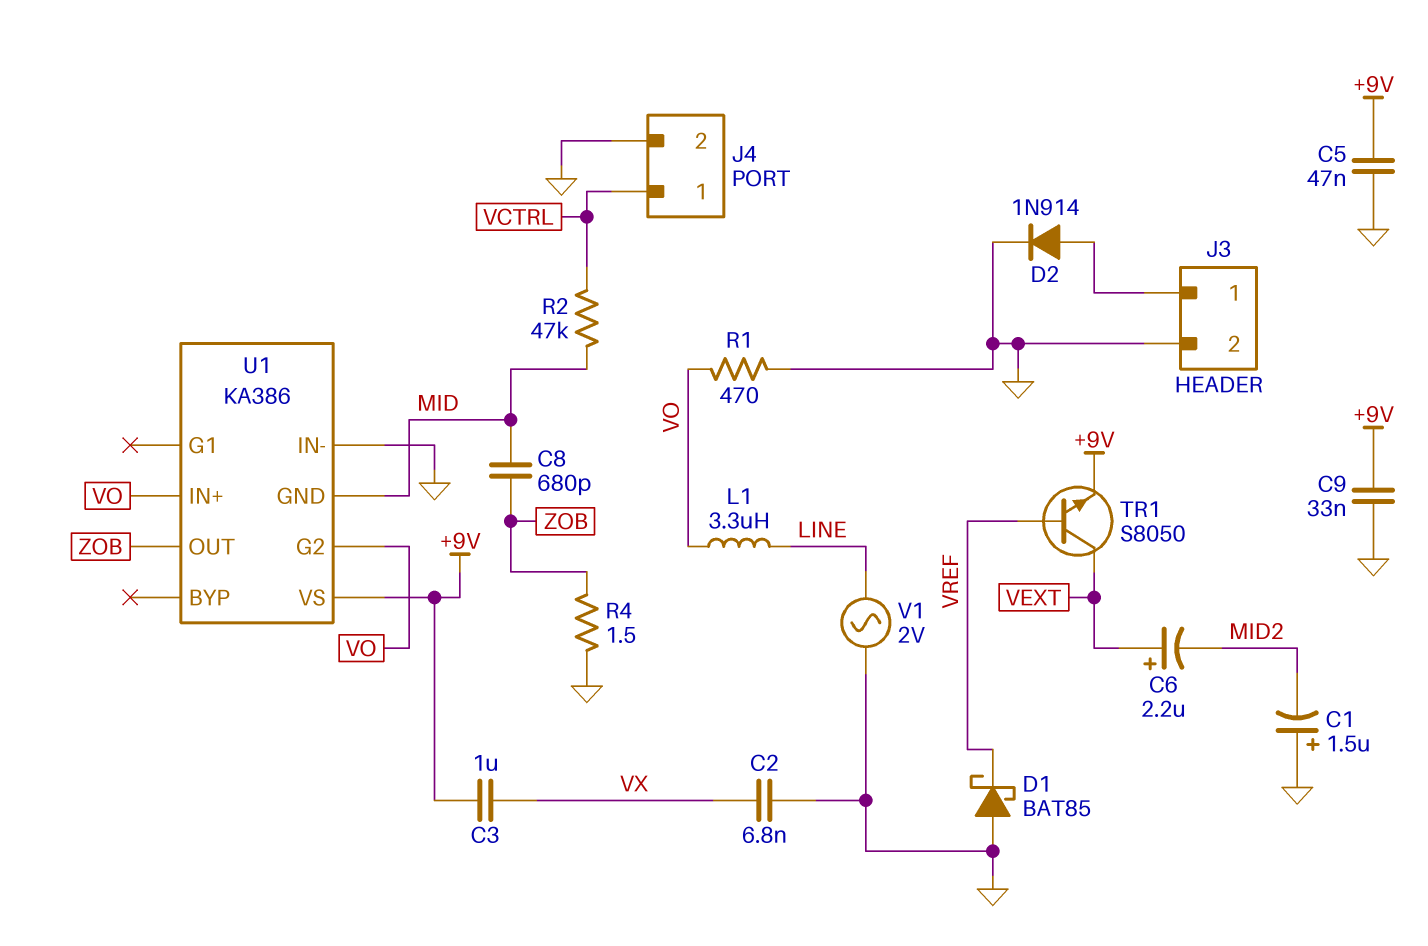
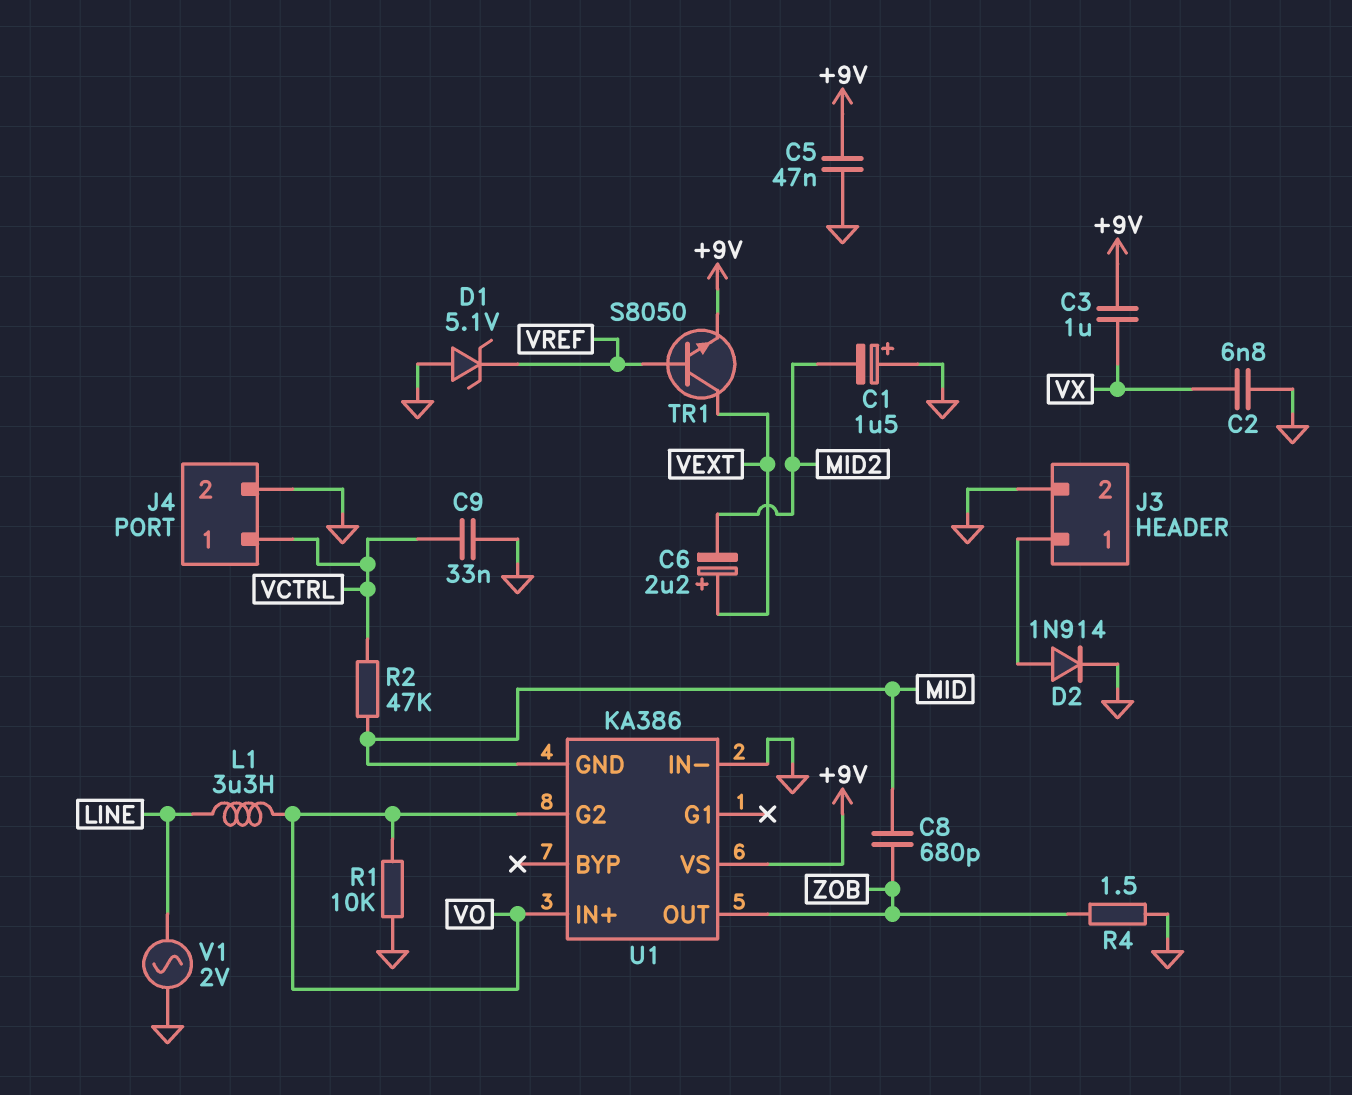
C9: 33nF (+9V, GND) -> 33nF (GND, VCTRL)
D1: schottky BAT85 (A GND, K VREF) -> zener 5.1V (A GND, K VREF)
R1: 470 (GND, VO) -> 10k (GND, VO)

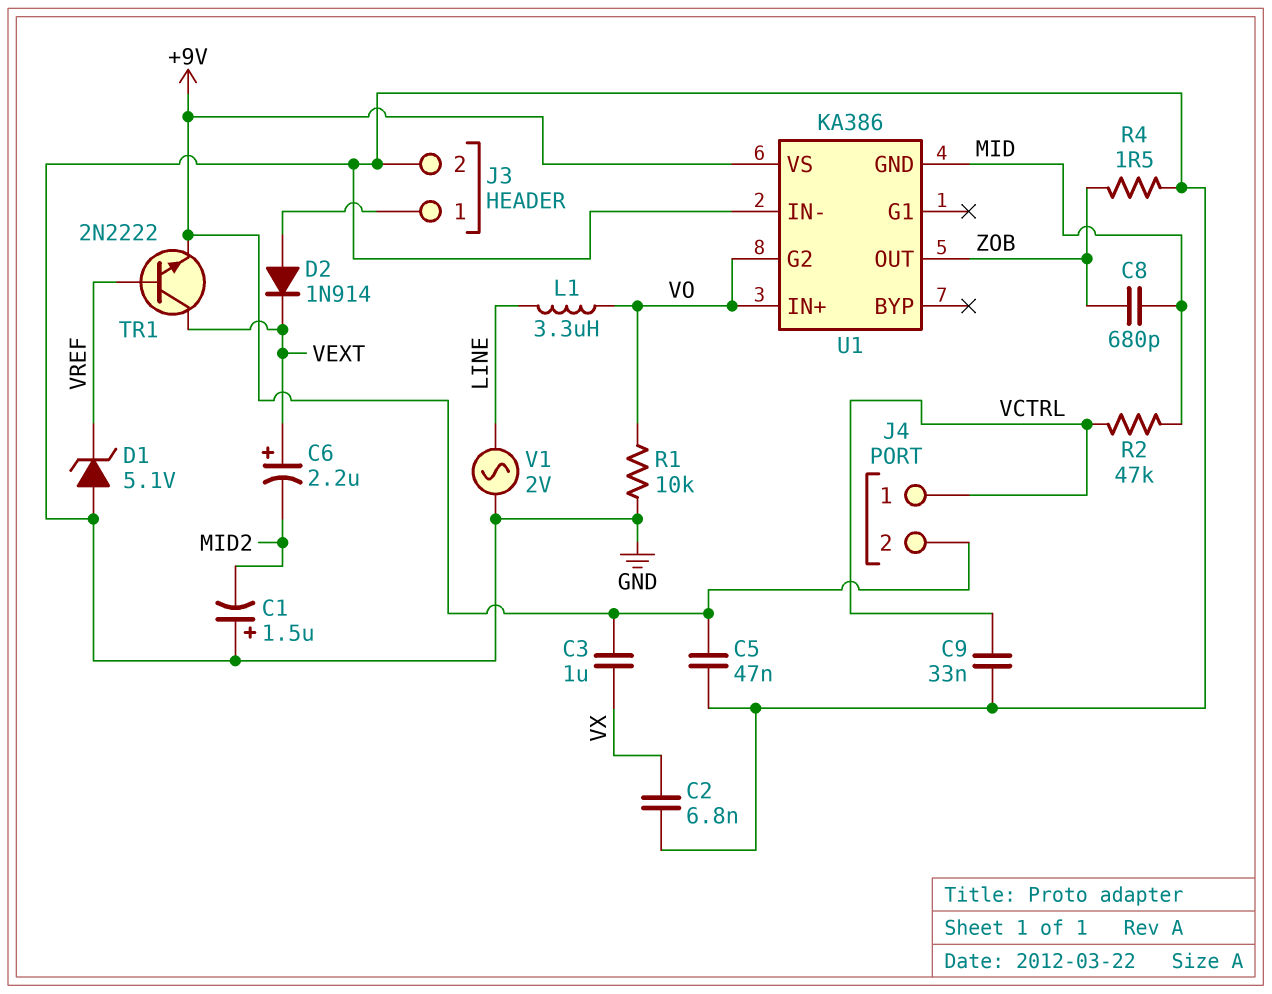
D2: diode 1N914 (A J3/1, K GND) -> diode 1N914 (A J3/1, K VEXT)
J4 pin 2: GND -> +9V
TR1: NPN S8050 (B VREF, C VEXT, E +9V) -> NPN 2N2222 (B VREF, C VEXT, E +9V)

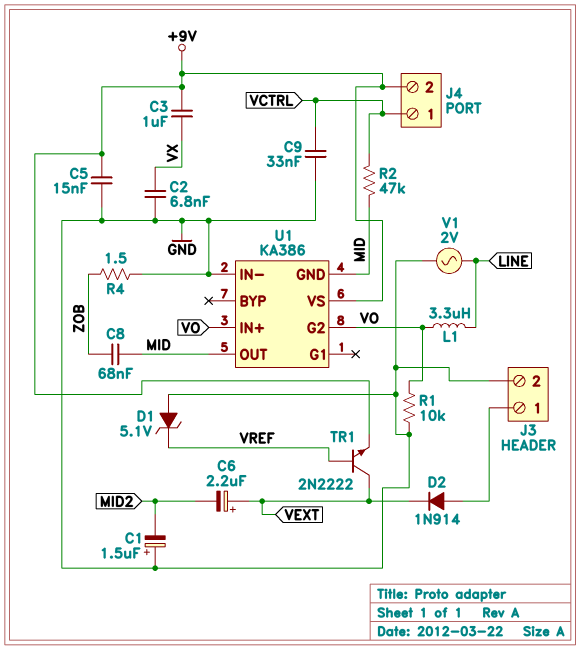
C5: 47nF (+9V, GND) -> 15nF (+9V, GND)
C8: 680pF (MID, ZOB) -> 68nF (MID, ZOB)
U1 pin OUT: ZOB -> MID

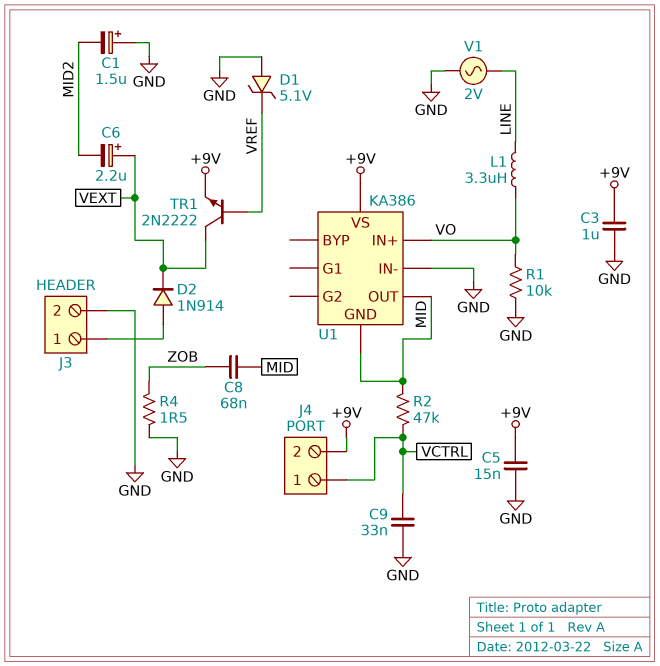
C2: 6.8nF (GND, VX) -> none
C3: 1uF (+9V, VX) -> 1uF (+9V, GND)
U1 pin G2: VO -> none

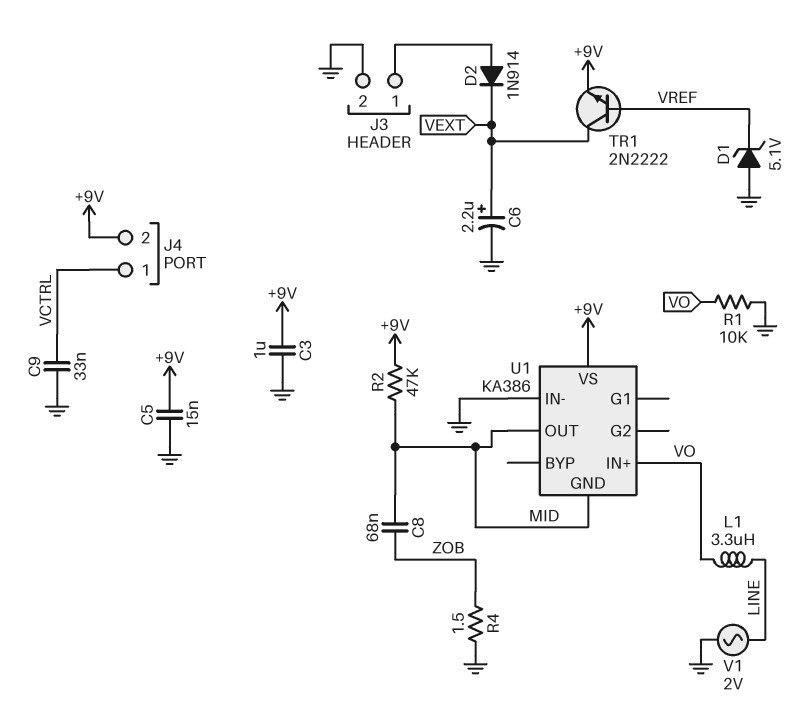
C1: 1.5uF (plus GND, minus MID2) -> none
C6: 2.2uF (plus VEXT, minus MID2) -> 2.2uF (plus VEXT, minus GND)
R2: 47k (MID, VCTRL) -> 47k (+9V, MID)

